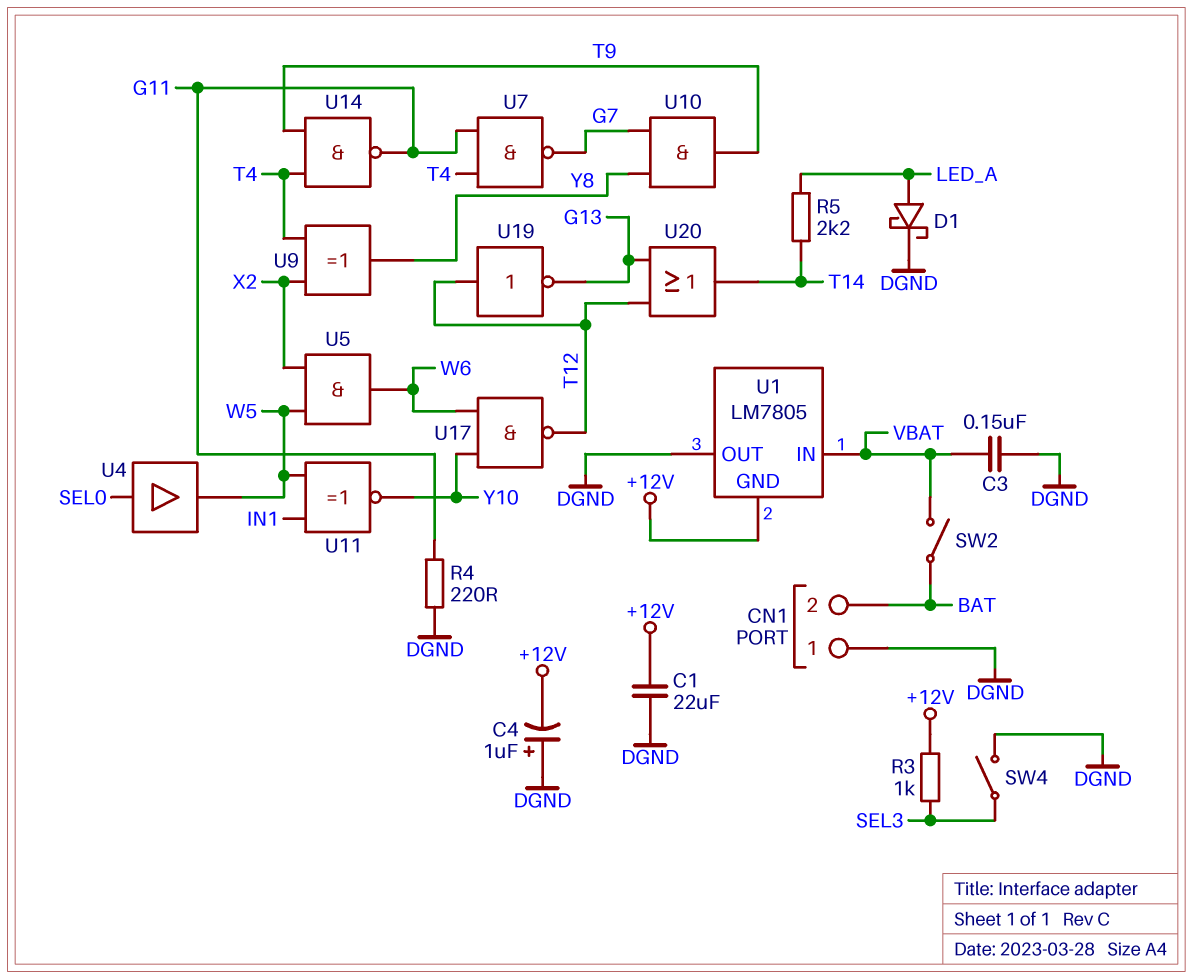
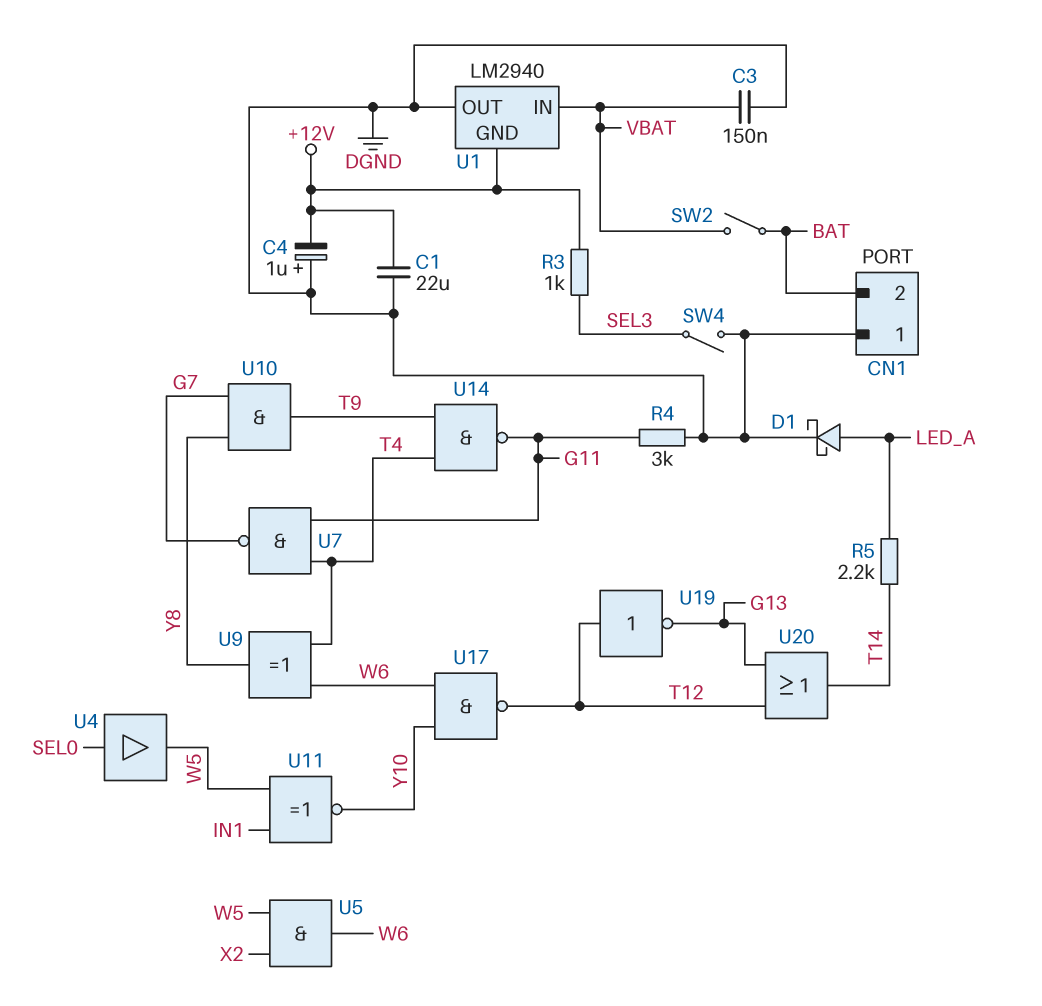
R4: 220 (DGND, G11) -> 3k (DGND, G11)
U1: LM7805 -> LM2940
U9: XOR (in T4, in X2, out Y8) -> XOR (in T4, in W6, out Y8)

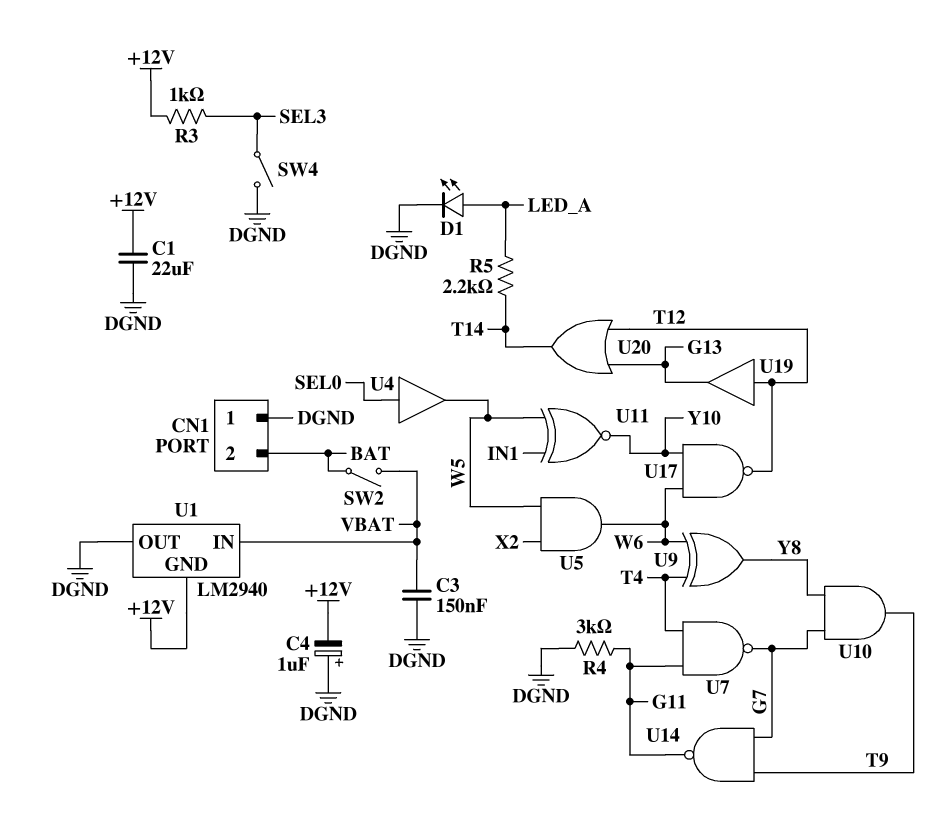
D1: schottky (A LED_A, K DGND) -> LED (A LED_A, K DGND)
U14: NAND (in T4, in T9, out G11) -> NAND (in G7, in T9, out G11)
U19: NOT (in T12, out G13) -> buffer (in T12, out G13)

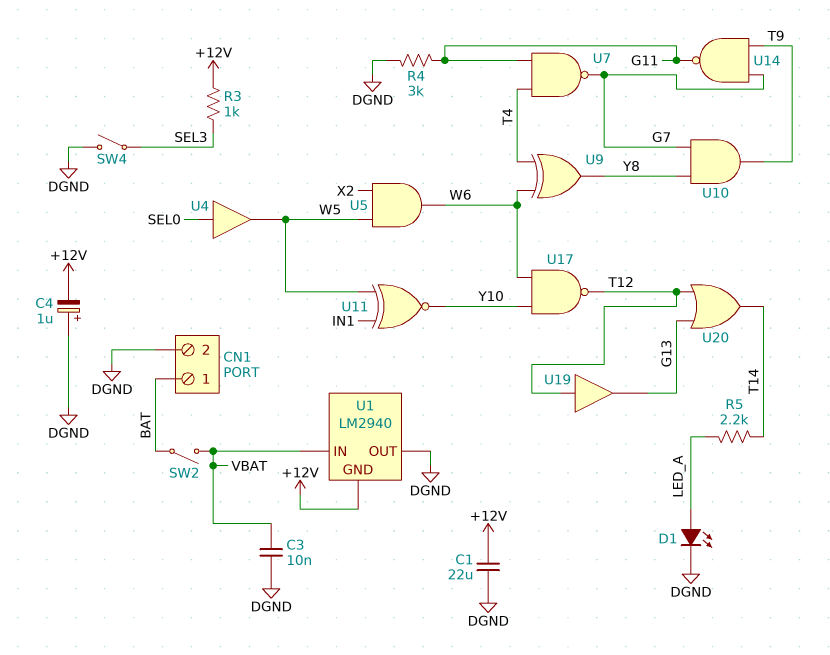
C3: 150nF (DGND, VBAT) -> 10nF (DGND, VBAT)
CN1 pin 1: DGND -> BAT
CN1 pin 2: BAT -> DGND

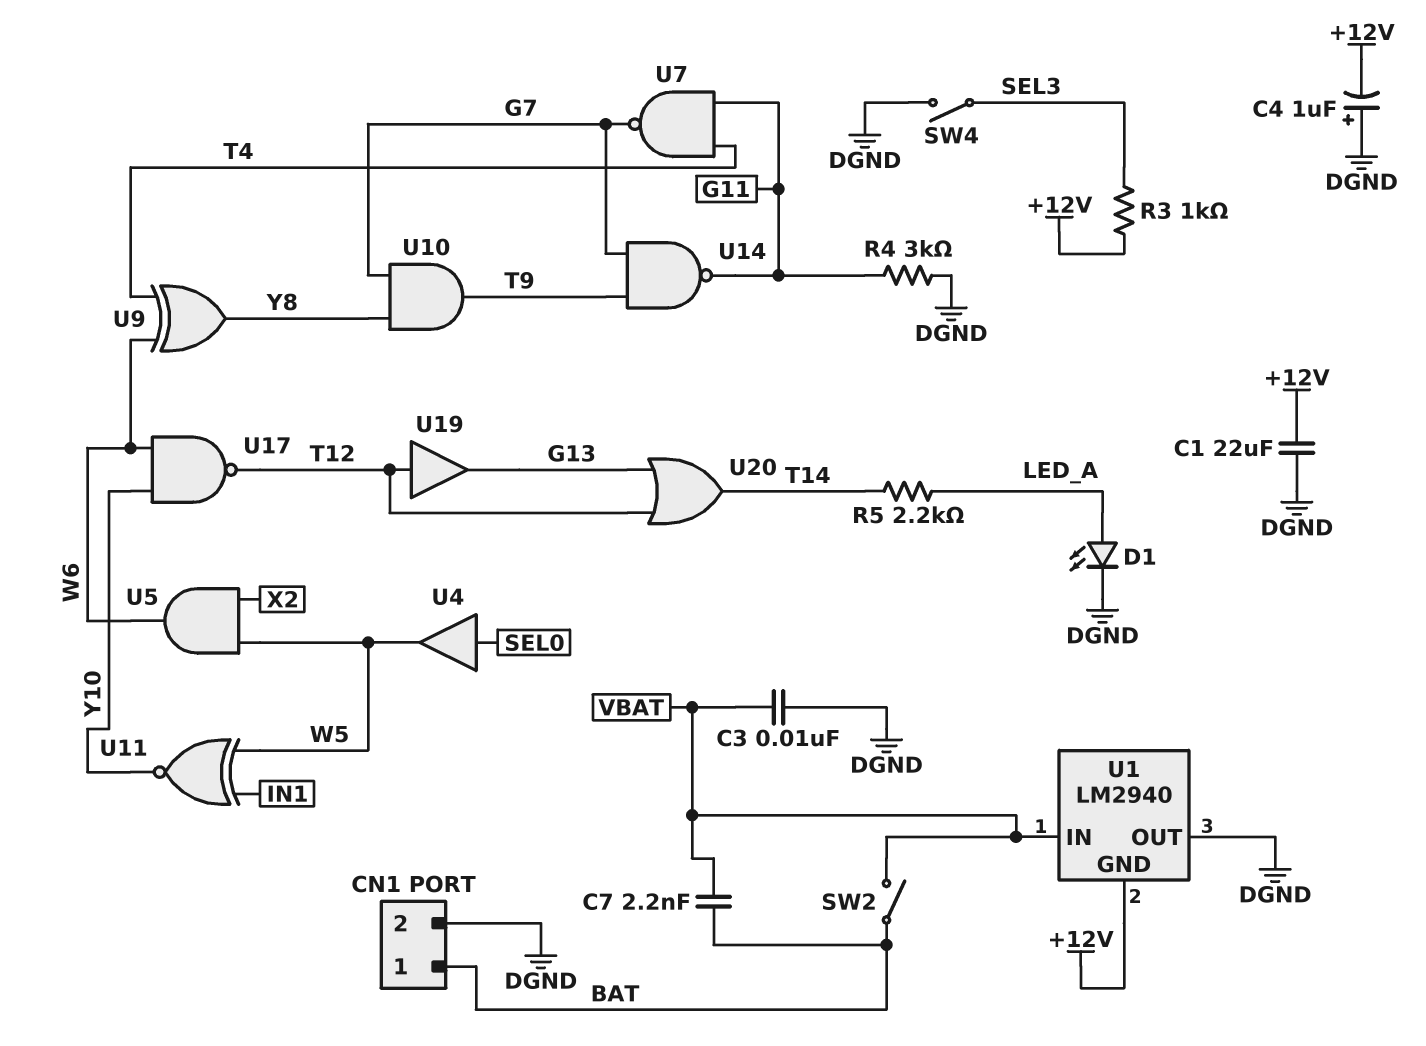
C7: none -> 2.2nF (BAT, VBAT)

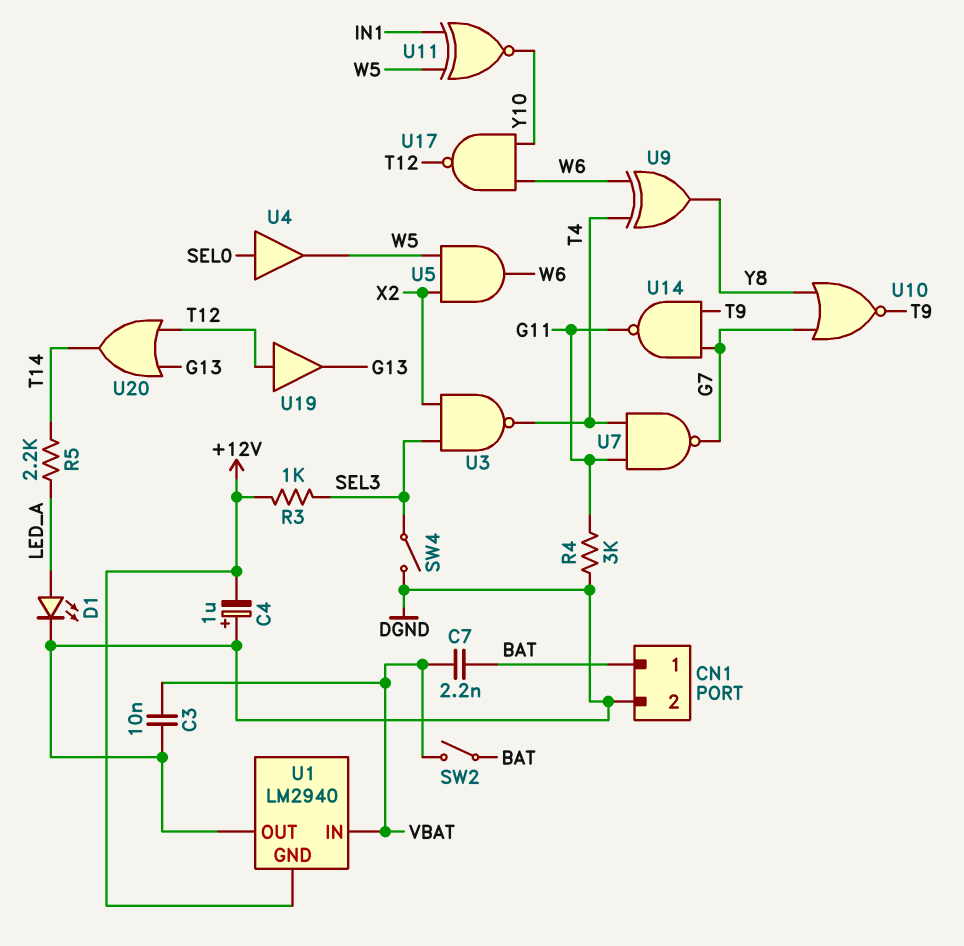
C1: 22uF (+12V, DGND) -> none
U3: none -> NAND (in SEL3, in X2, out T4)
U10: AND (in G7, in Y8, out T9) -> NOR (in G7, in Y8, out T9)

